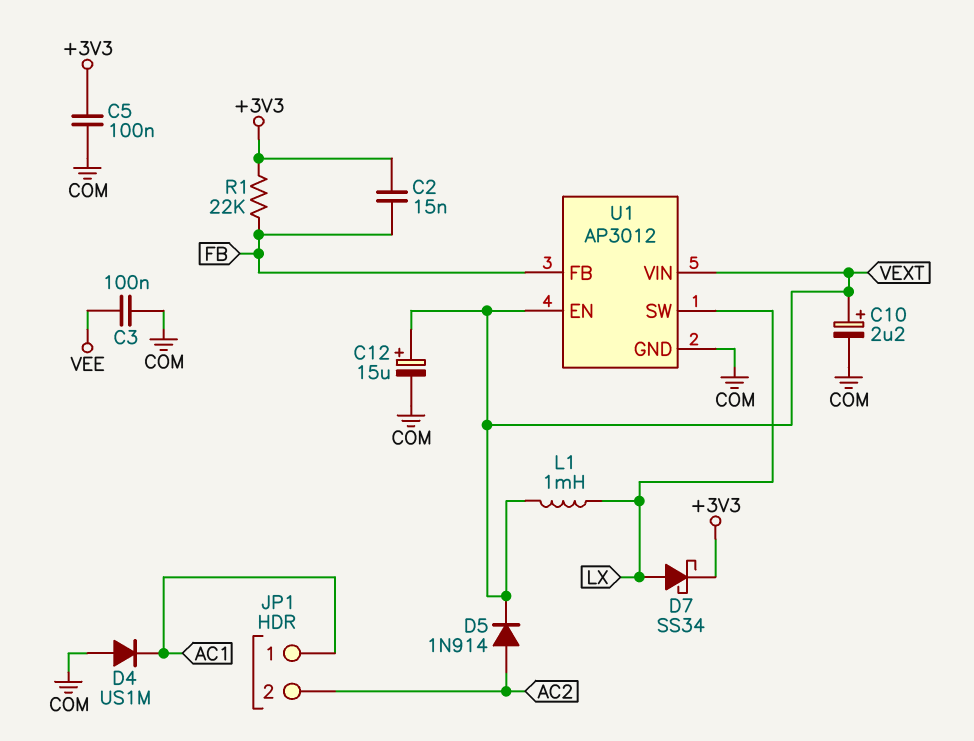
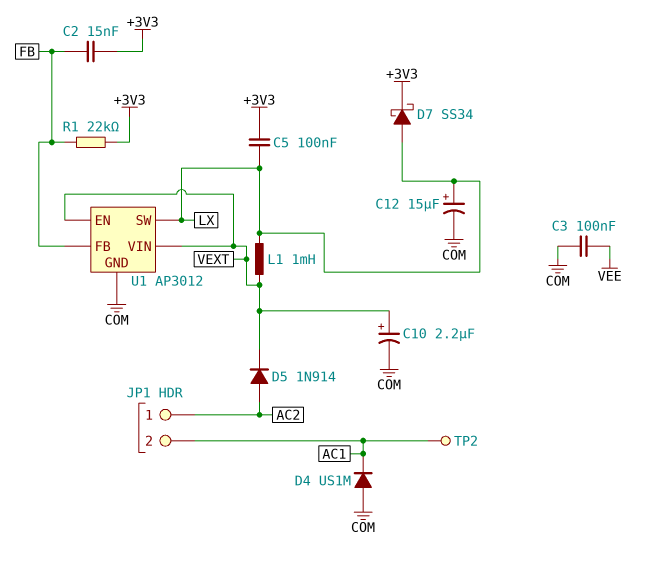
C5: 100nF (+3V3, COM) -> 100nF (+3V3, LX)
C12: 15uF (plus VEXT, minus COM) -> 15uF (plus LX, minus COM)
JP1 pin 1: AC1 -> AC2
JP1 pin 2: AC2 -> AC1
TP2: none -> test point (AC1)

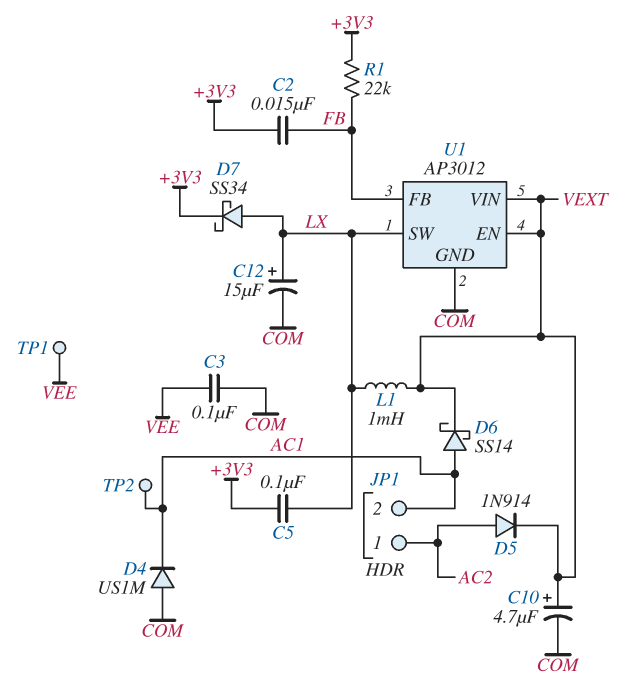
C10: 2.2uF (plus VEXT, minus COM) -> 4.7uF (plus VEXT, minus COM)
D6: none -> schottky SS14 (A AC1, K VEXT)
TP1: none -> test point (VEE)

